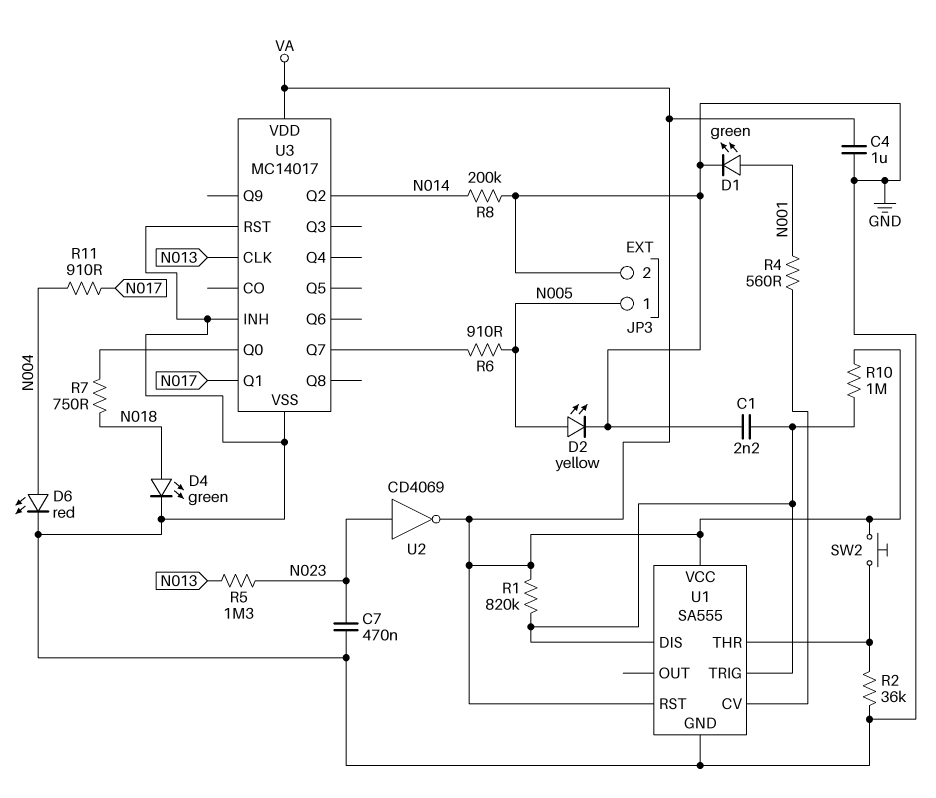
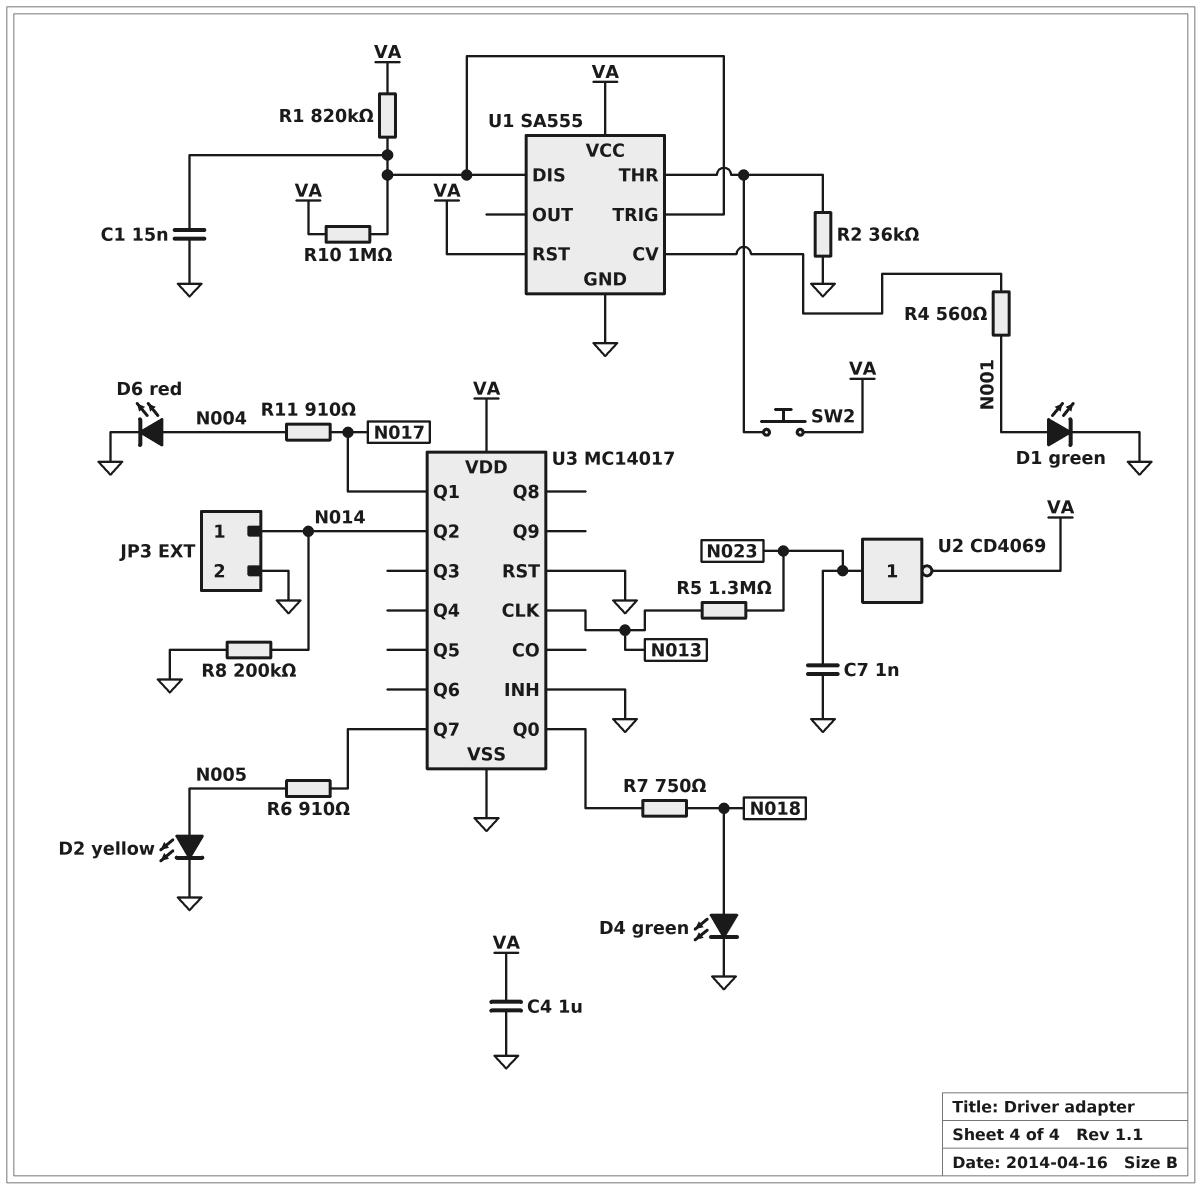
C1: 2.2nF (GND, U1/DIS) -> 15nF (GND, U1/DIS)
C7: 470nF (GND, N023) -> 1nF (GND, N023)
JP3 pin 1: N005 -> N014

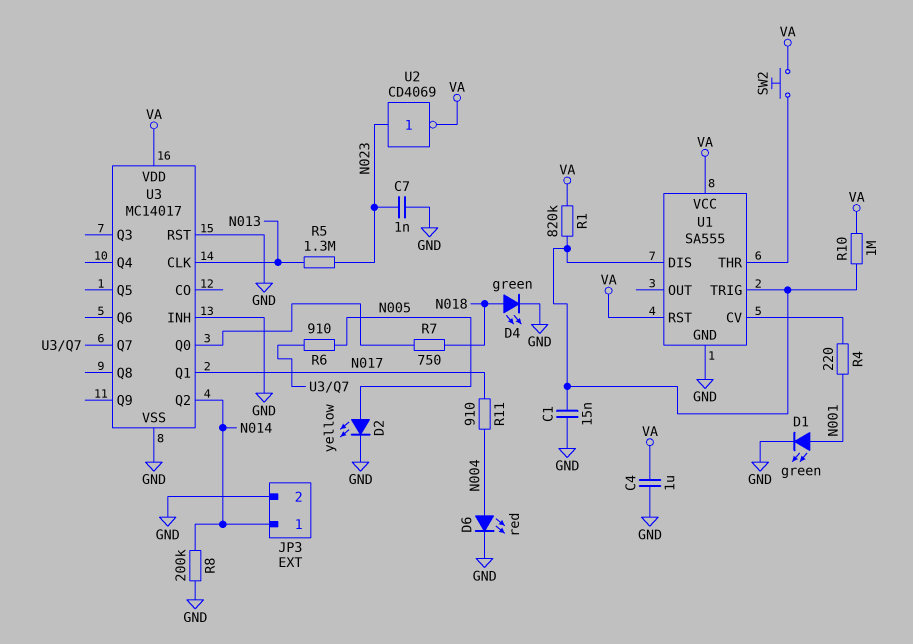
R2: 36k (GND, U1/THR) -> none
R4: 560 (N001, U1/CV) -> 220 (N001, U1/CV)

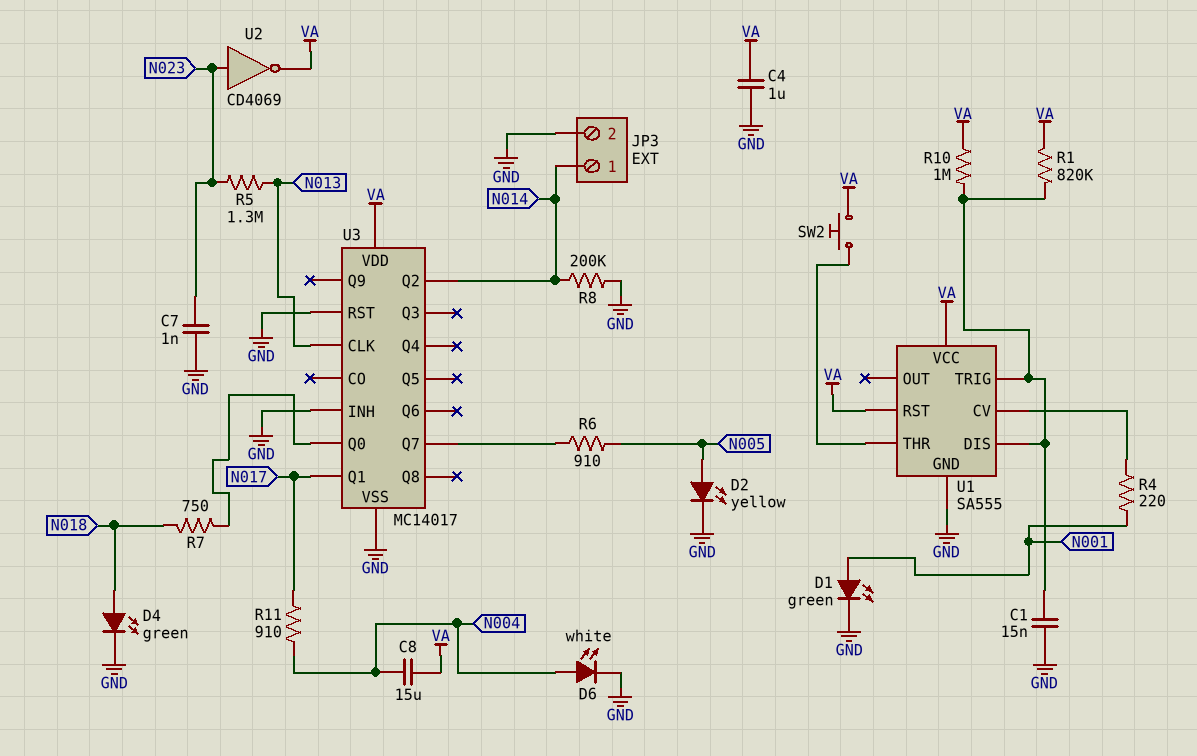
C8: none -> 15uF (N004, VA)
D6: LED red (A N004, K GND) -> LED white (A N004, K GND)

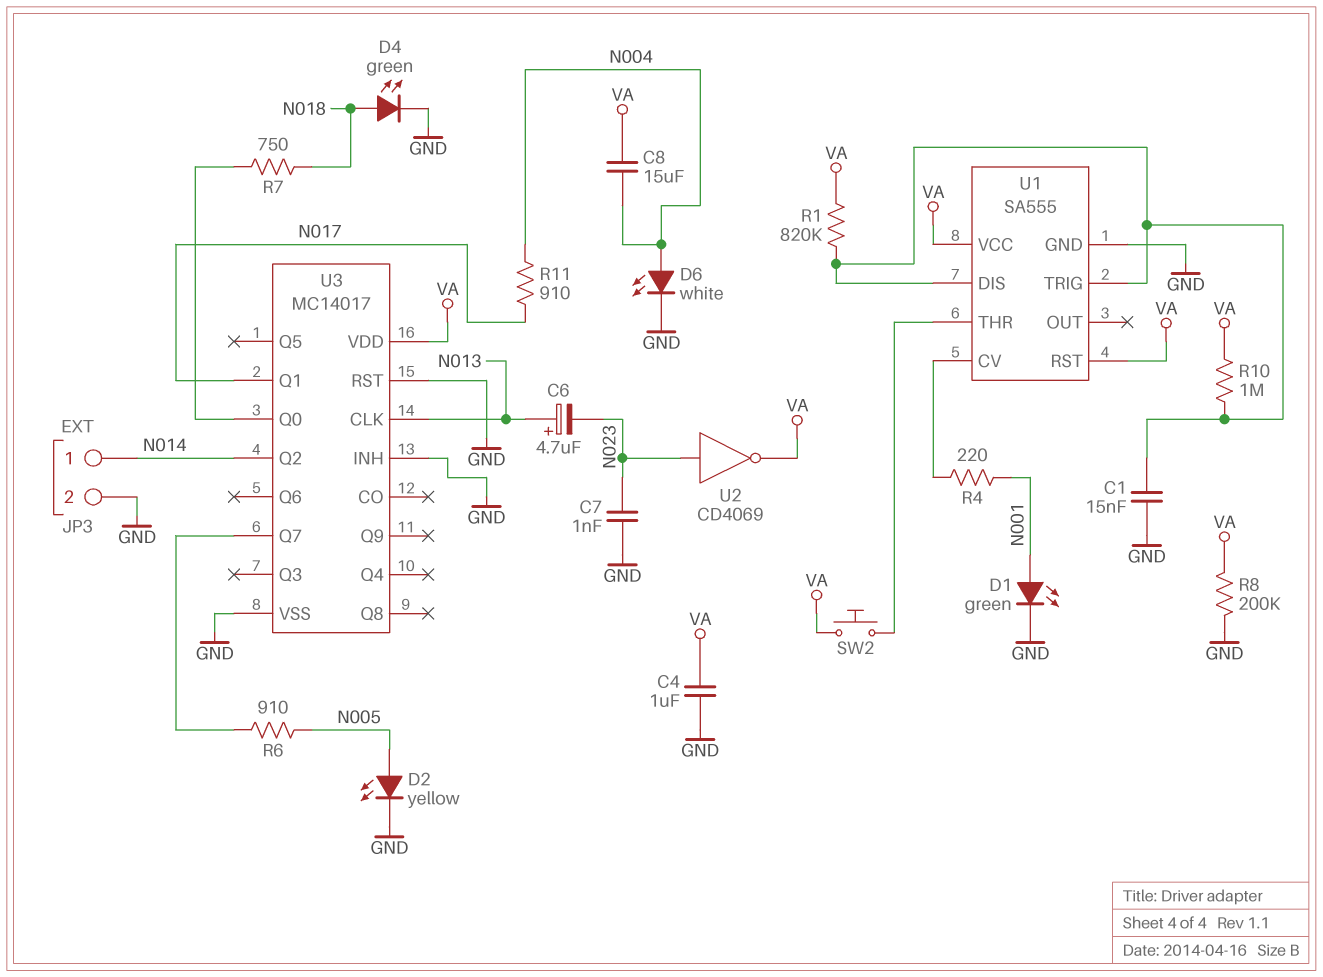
C6: none -> 4.7uF (plus N013, minus N023)
R5: 1.3M (N013, N023) -> none
R8: 200k (GND, N014) -> 200k (GND, VA)

